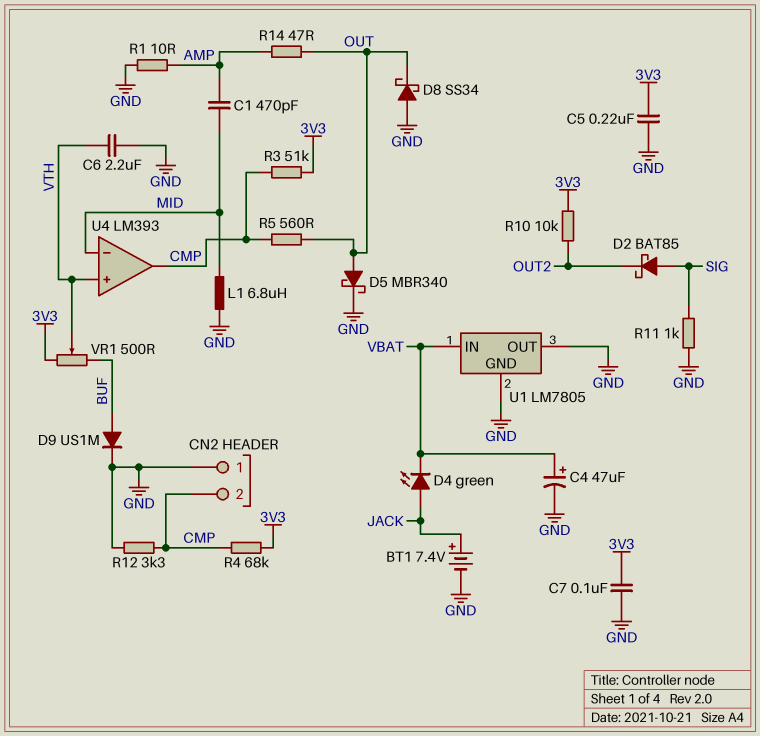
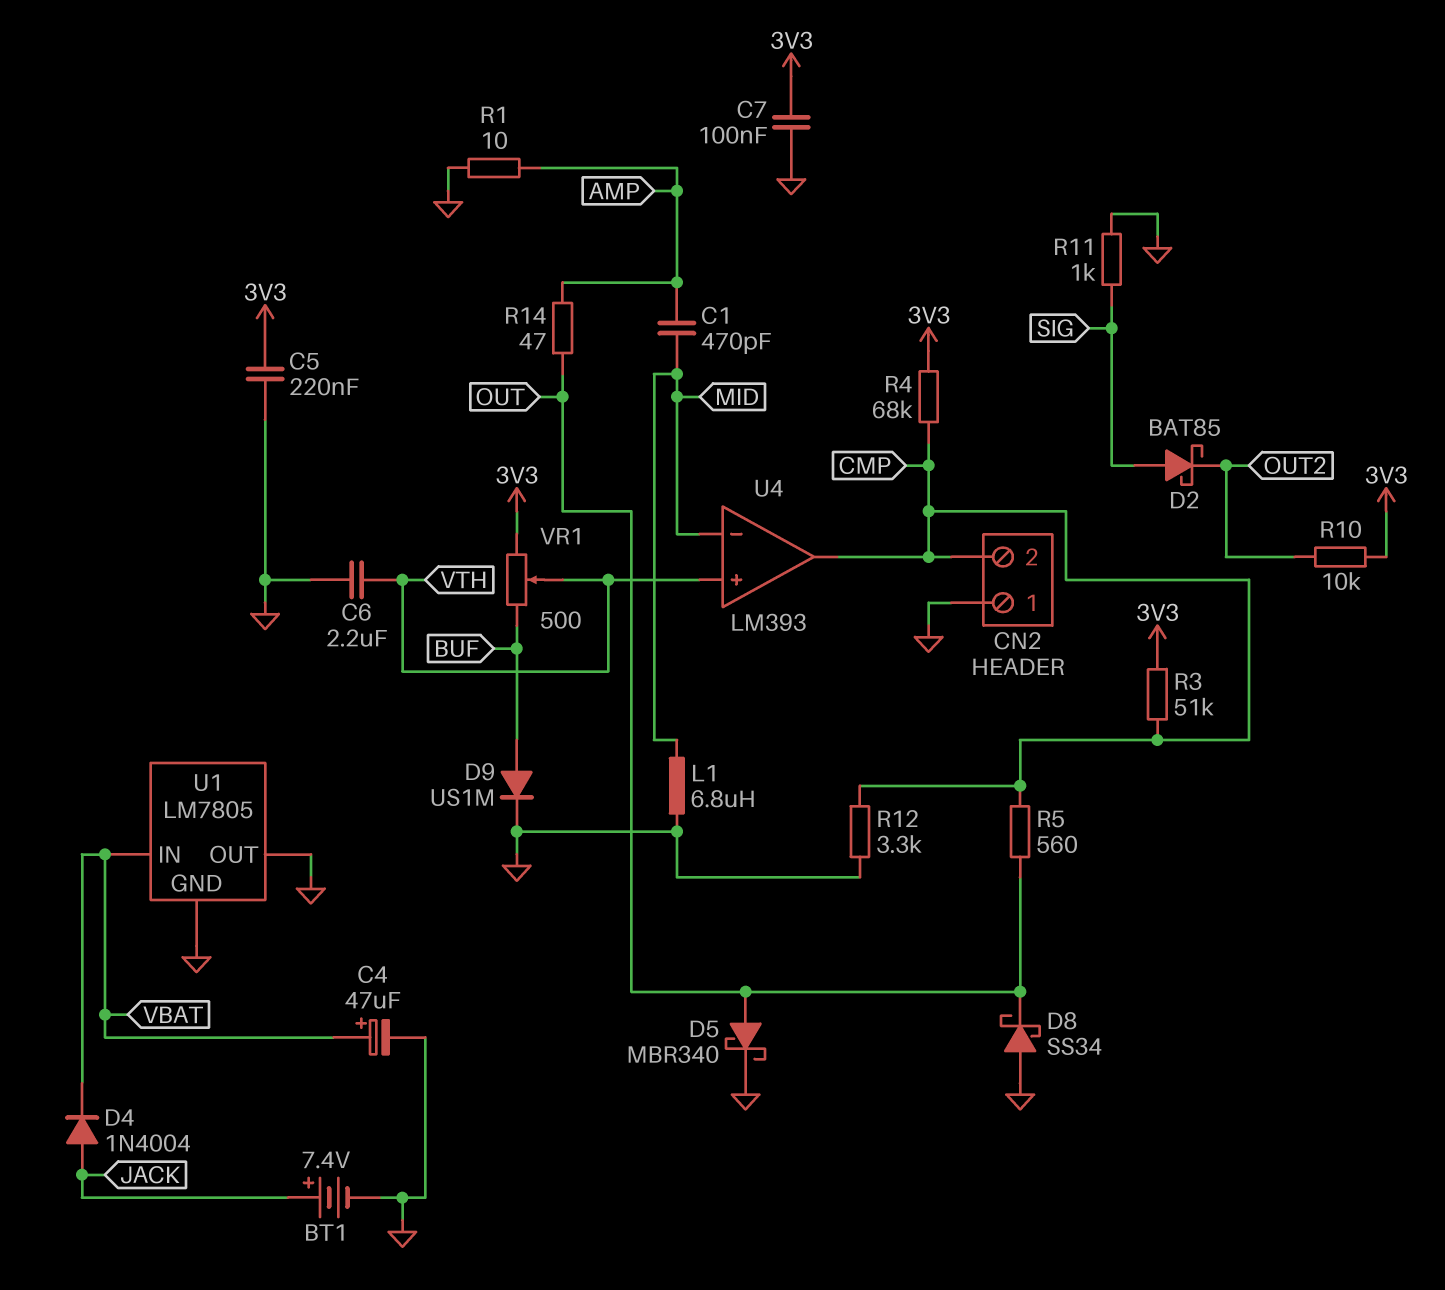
D4: LED green (A JACK, K VBAT) -> diode 1N4004 (A JACK, K VBAT)

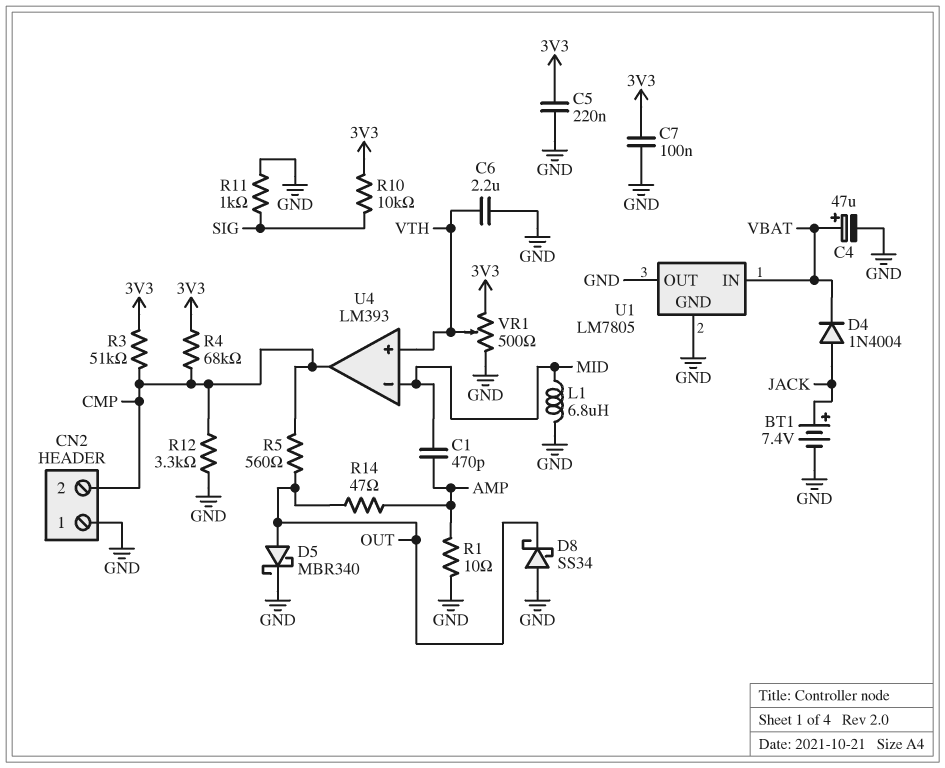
D2: schottky BAT85 (A SIG, K OUT2) -> none
D9: diode US1M (A BUF, K GND) -> none
R10: 10k (3V3, OUT2) -> 10k (3V3, SIG)
VR1: 500 (3V3, BUF, wiper VTH) -> 500 (3V3, GND, wiper VTH)

